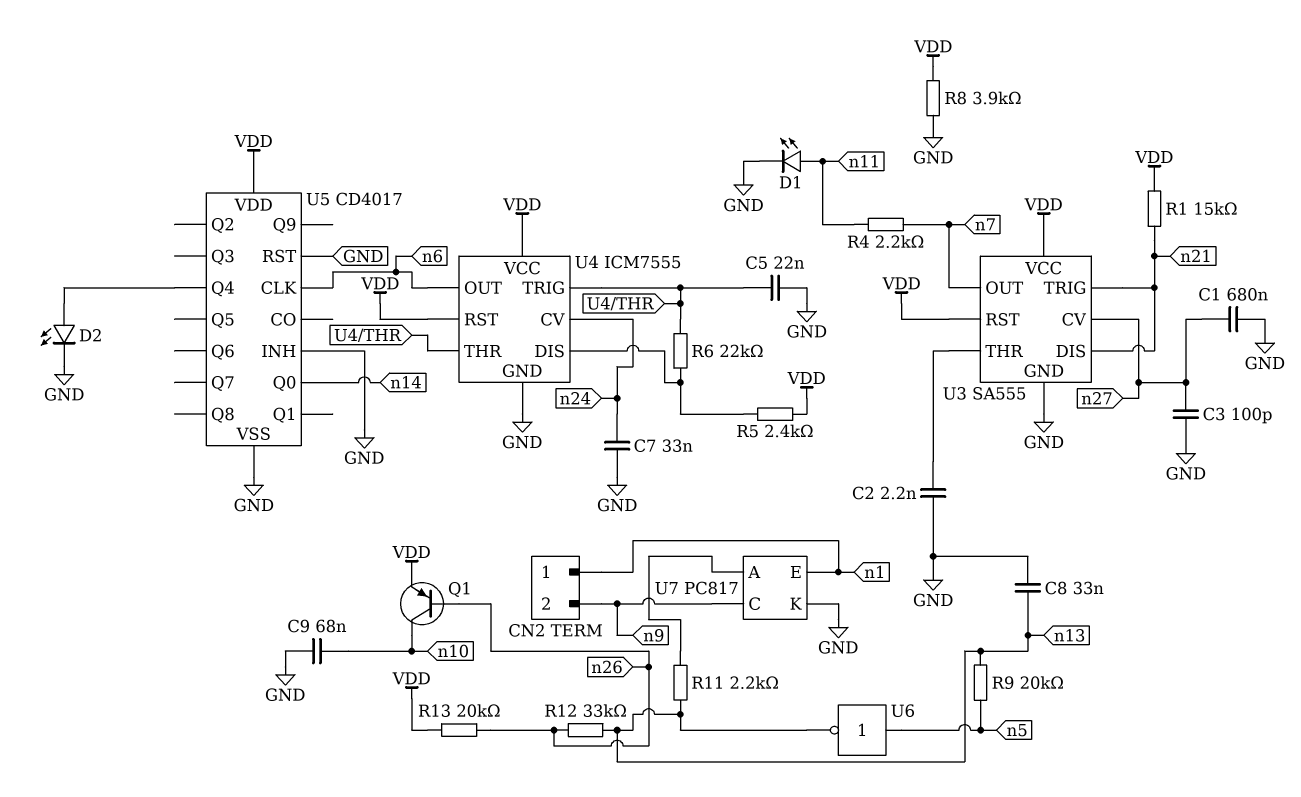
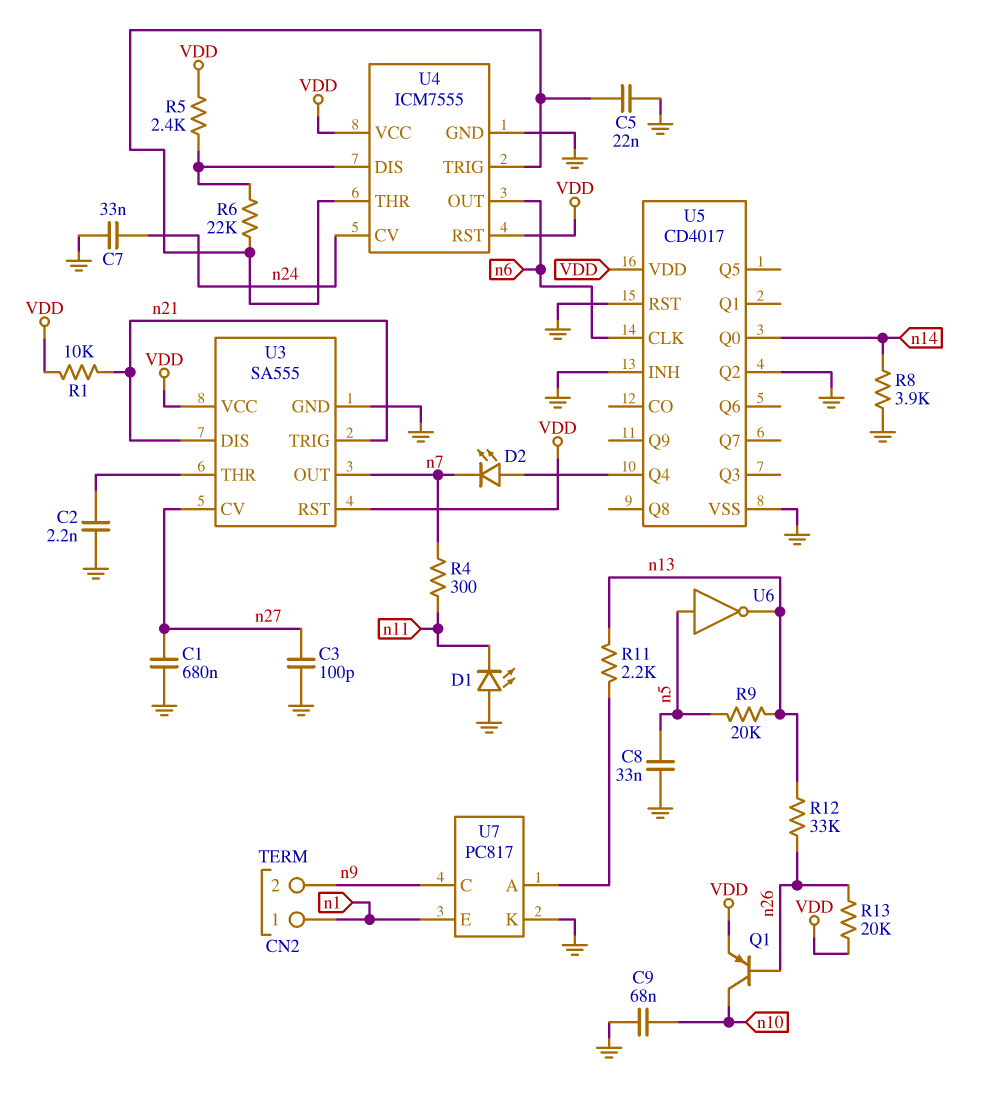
C8: 33nF (GND, n13) -> 33nF (GND, n5)
D1: LED (A n11, K GND) -> LED (A GND, K n11)
D2: LED (A U5/Q4, K GND) -> LED (A U5/Q4, K n7)
R1: 15k (VDD, n21) -> 10k (VDD, n21)
R4: 2.2k (n7, n11) -> 300 (n7, n11)
R8: 3.9k (GND, VDD) -> 3.9k (GND, n14)
U5 pin Q2: none -> GND

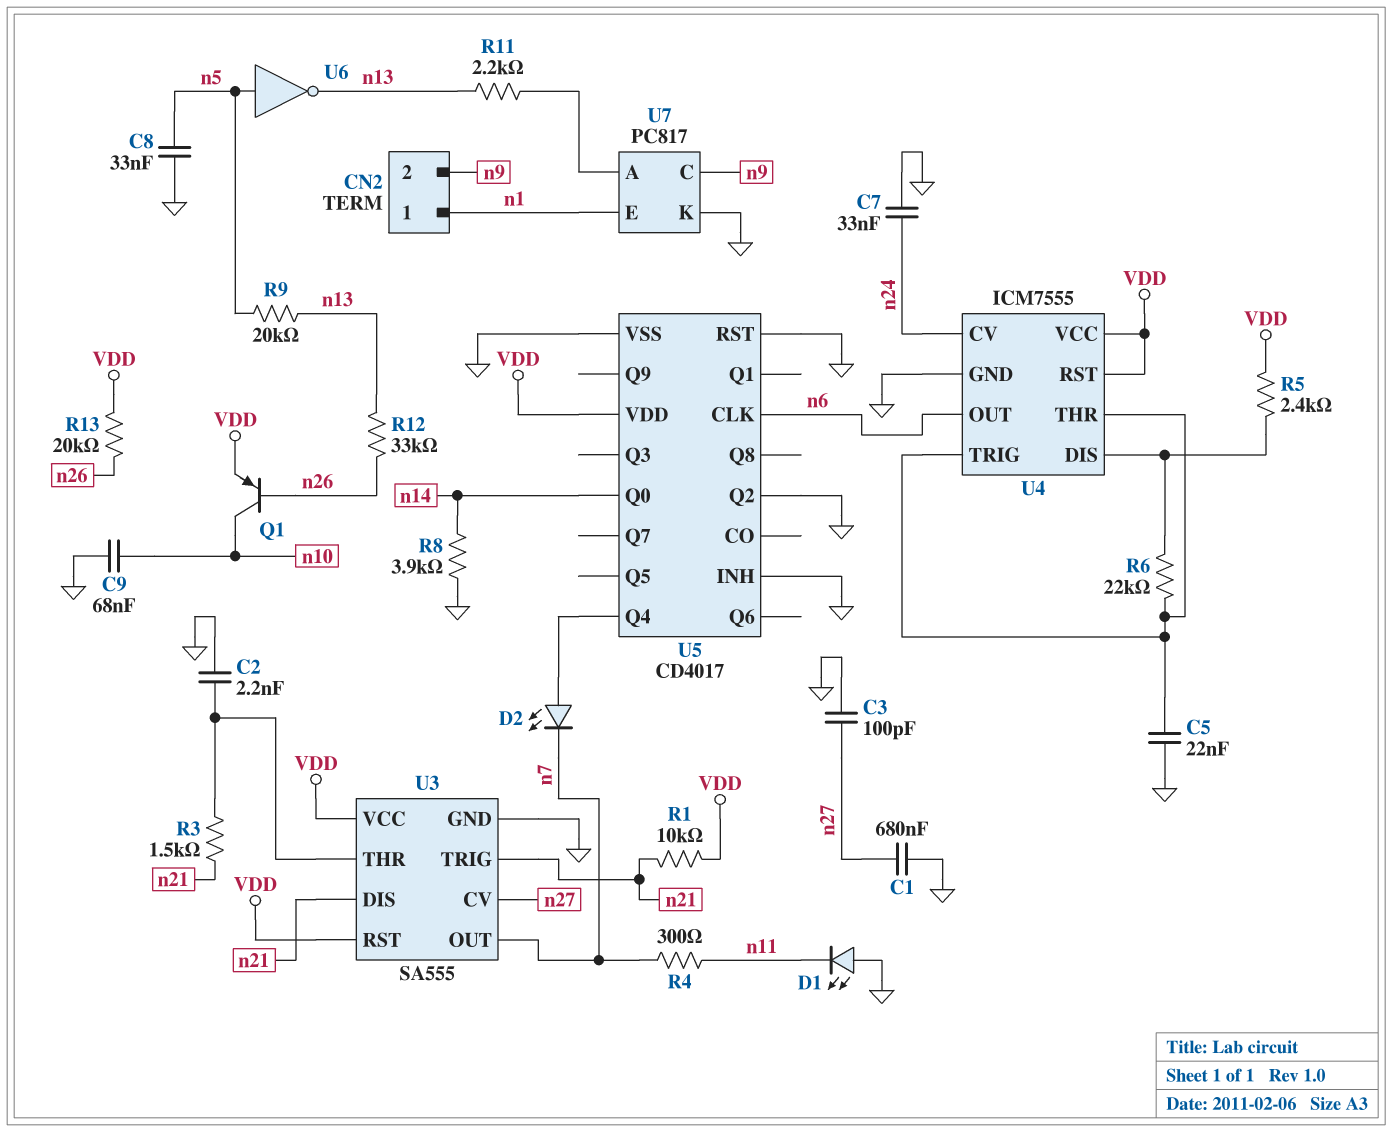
R3: none -> 1.5k (U3/THR, n21)

